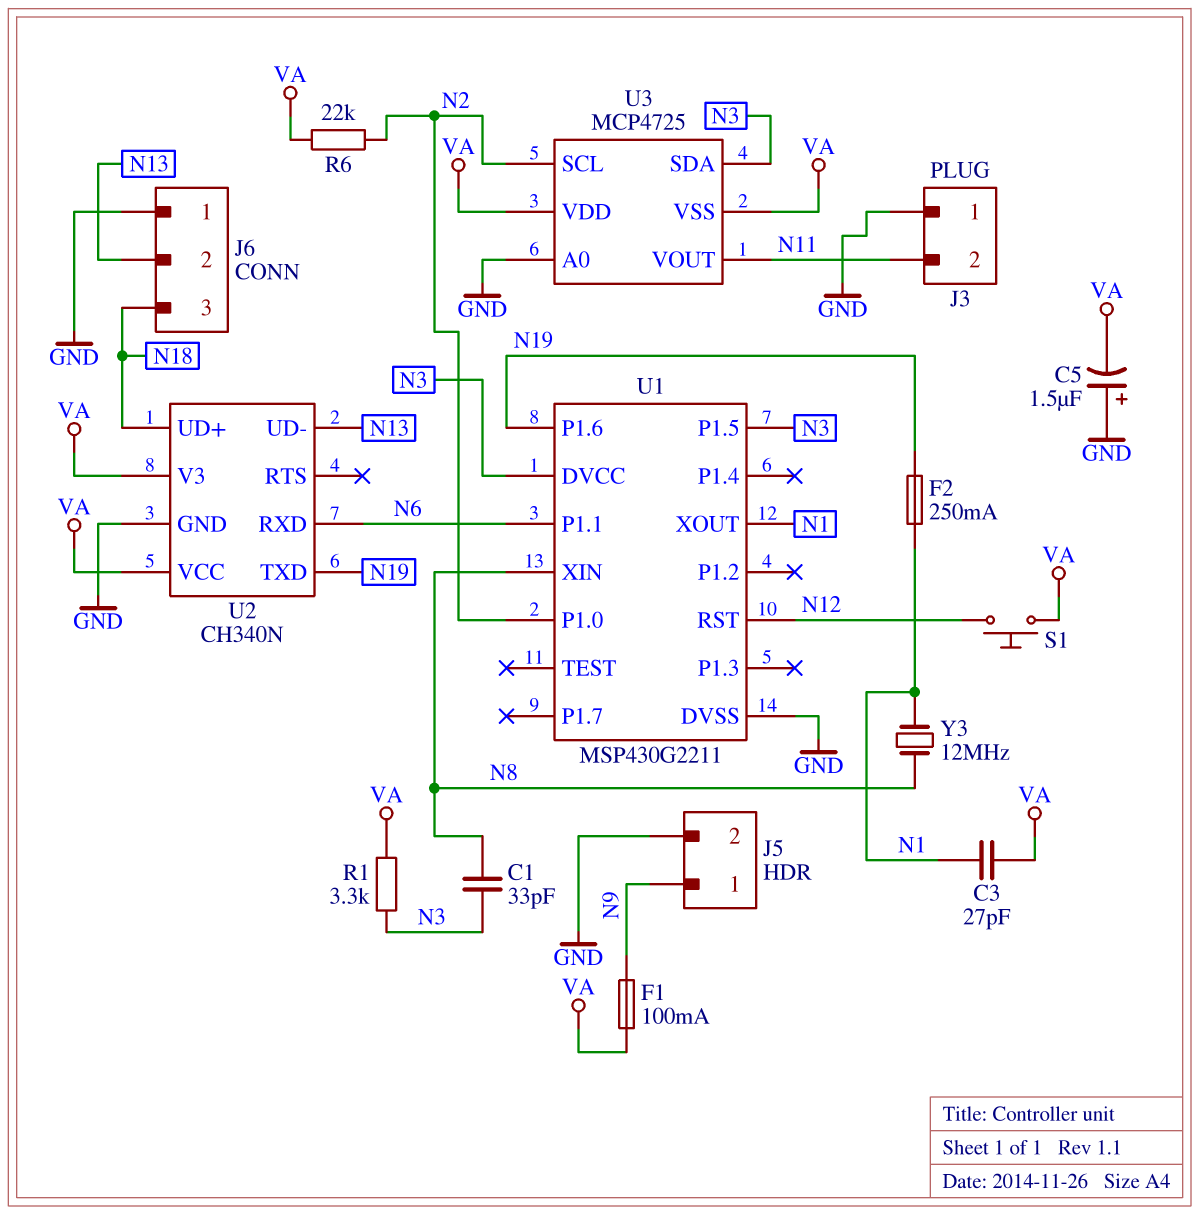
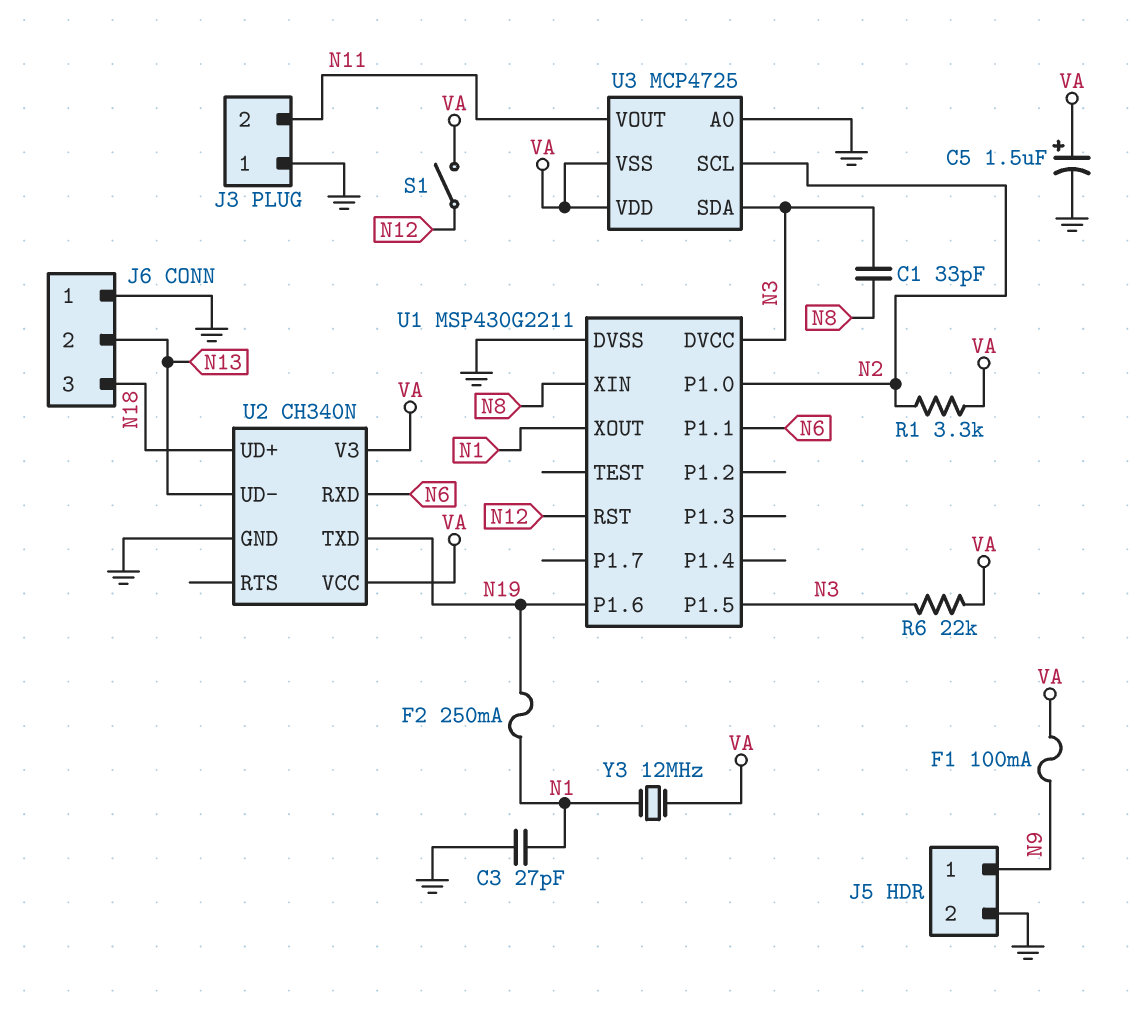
C3: 27pF (N1, VA) -> 27pF (GND, N1)
C5: 1.5uF (plus GND, minus VA) -> 1.5uF (plus VA, minus GND)
R1: 3.3k (N3, VA) -> 3.3k (N2, VA)
R6: 22k (N2, VA) -> 22k (N3, VA)
S1: button (N12, VA) -> switch (N12, VA)
Y3: 12MHz (N1, N8) -> 12MHz (N1, VA)

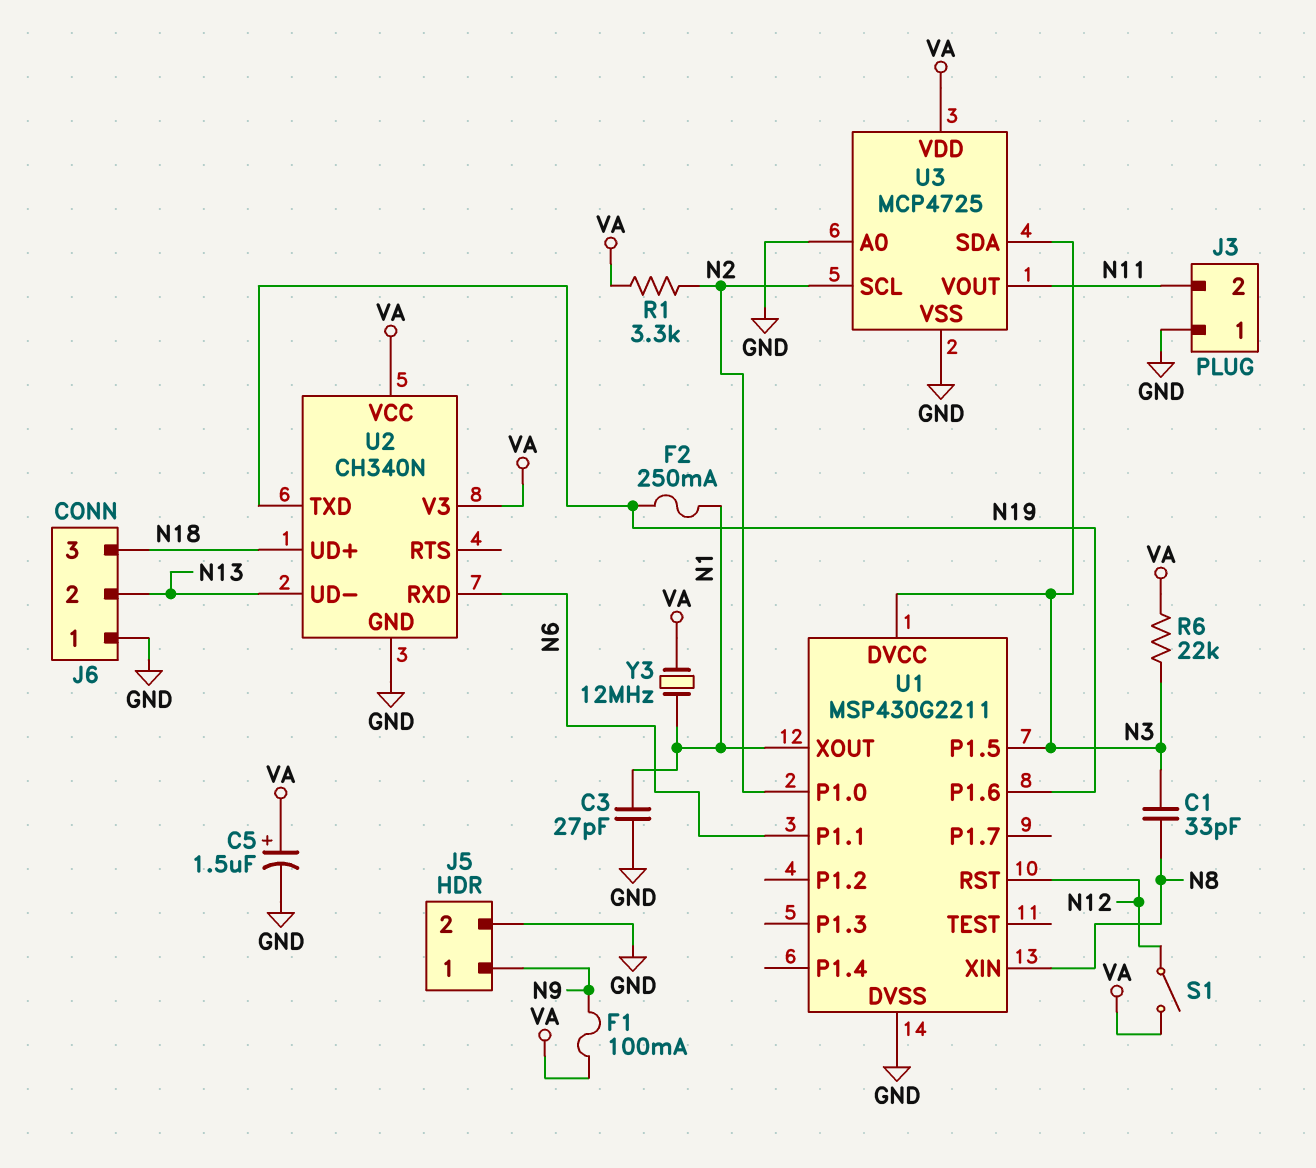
U3 pin VSS: VA -> GND

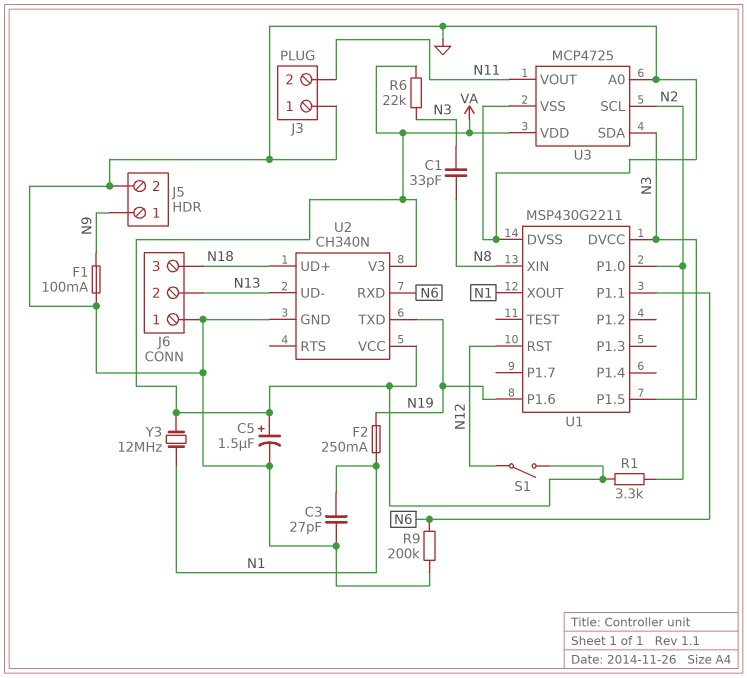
F1: 100mA (N9, VA) -> 100mA (GND, N9)
R9: none -> 200k (GND, N6)

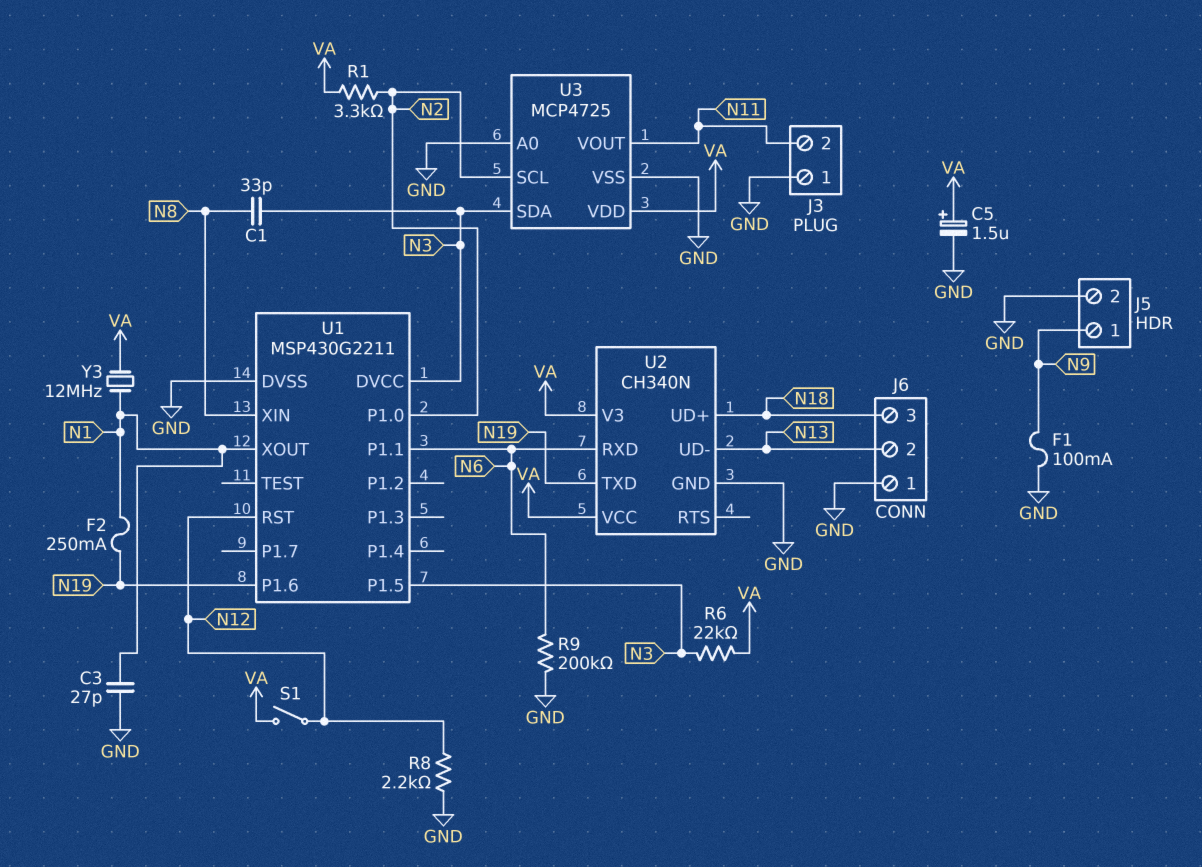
R8: none -> 2.2k (GND, N12)

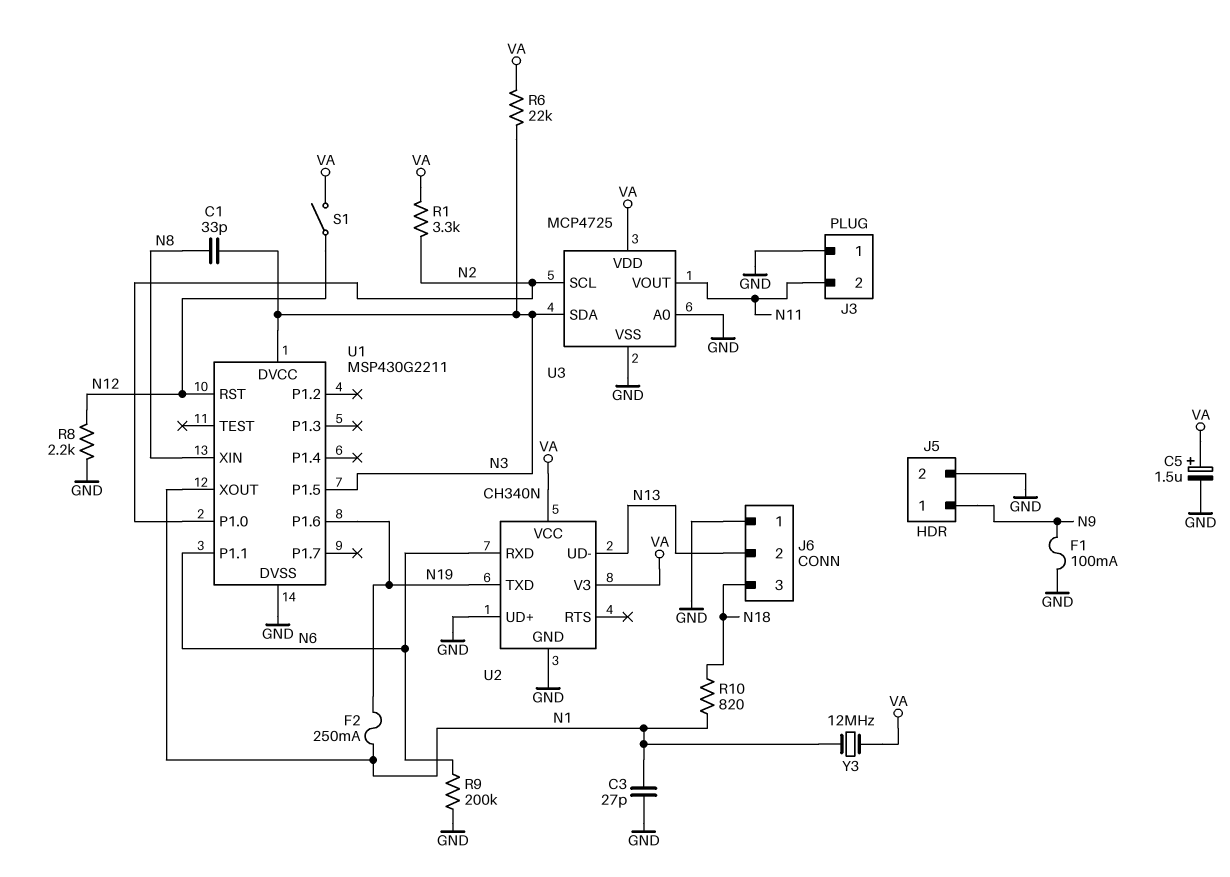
R10: none -> 820 (N1, N18)
U2 pin UD+: N18 -> GND

